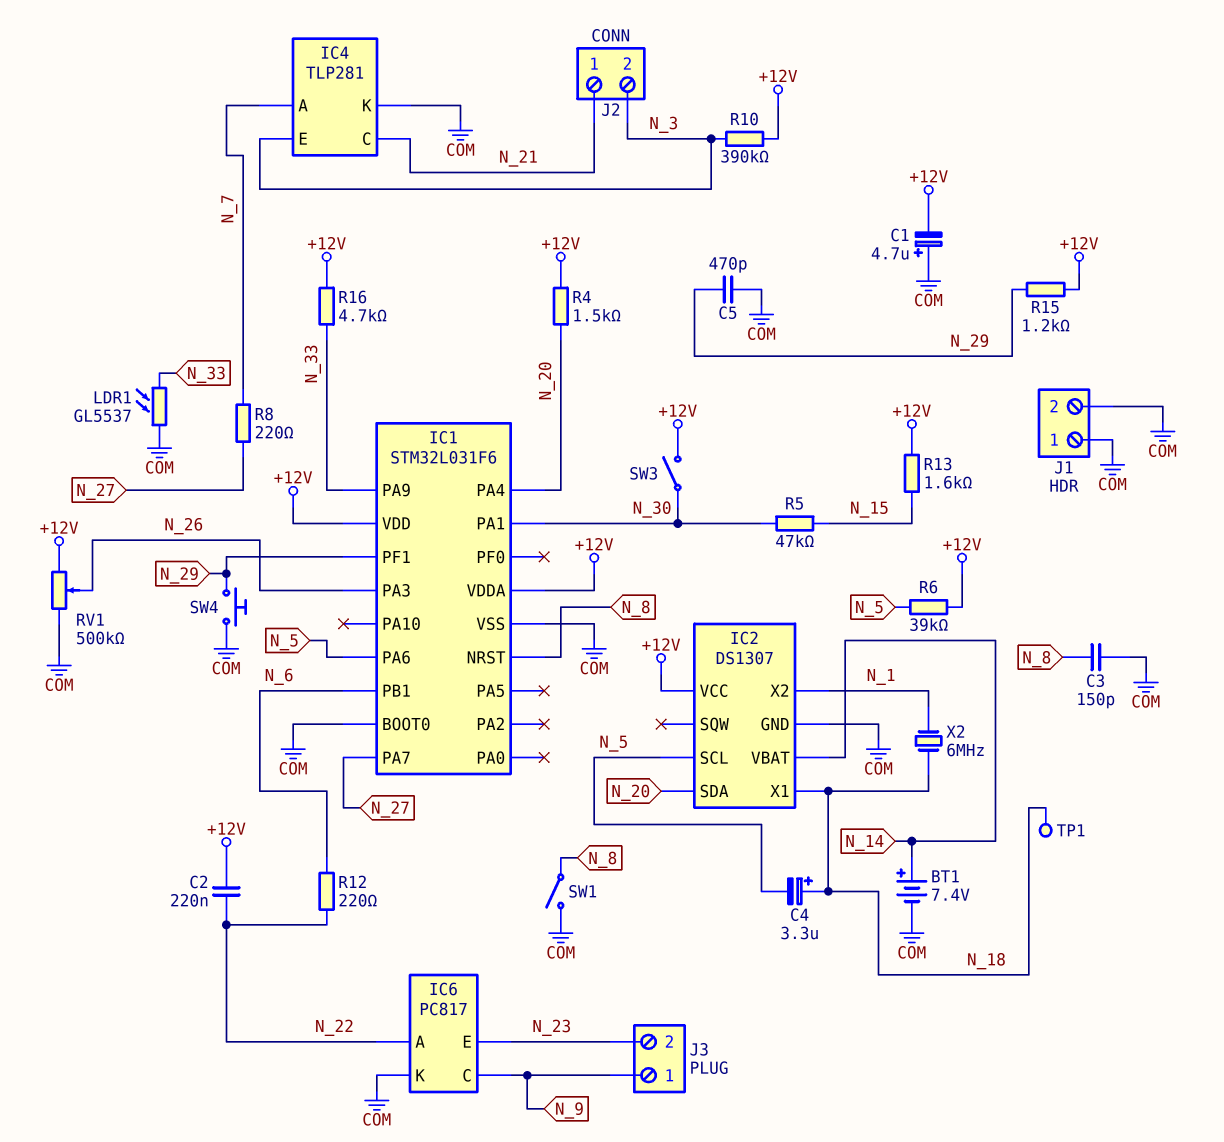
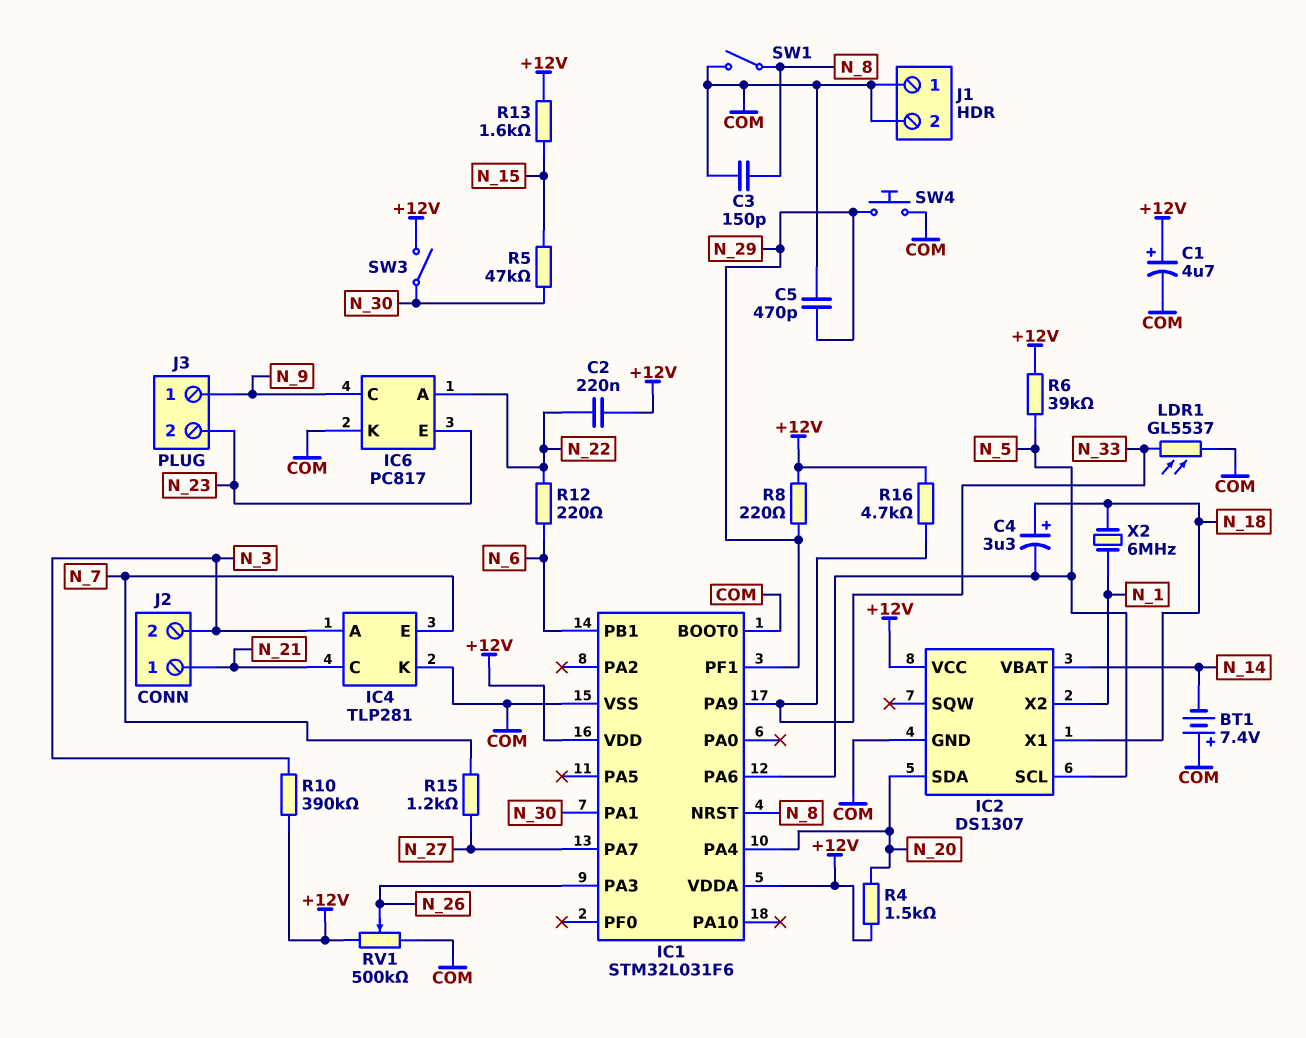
BT1: 7.4V (plus N_14, minus COM) -> 7.4V (plus COM, minus N_14)
C1: 4.7uF (plus COM, minus +12V) -> 4.7uF (plus +12V, minus COM)
IC4 pin A: N_7 -> N_3
IC4 pin E: N_3 -> N_7
R8: 220 (N_7, N_27) -> 220 (+12V, N_29)
R15: 1.2k (+12V, N_29) -> 1.2k (N_7, N_27)
TP1: test point (N_18) -> none

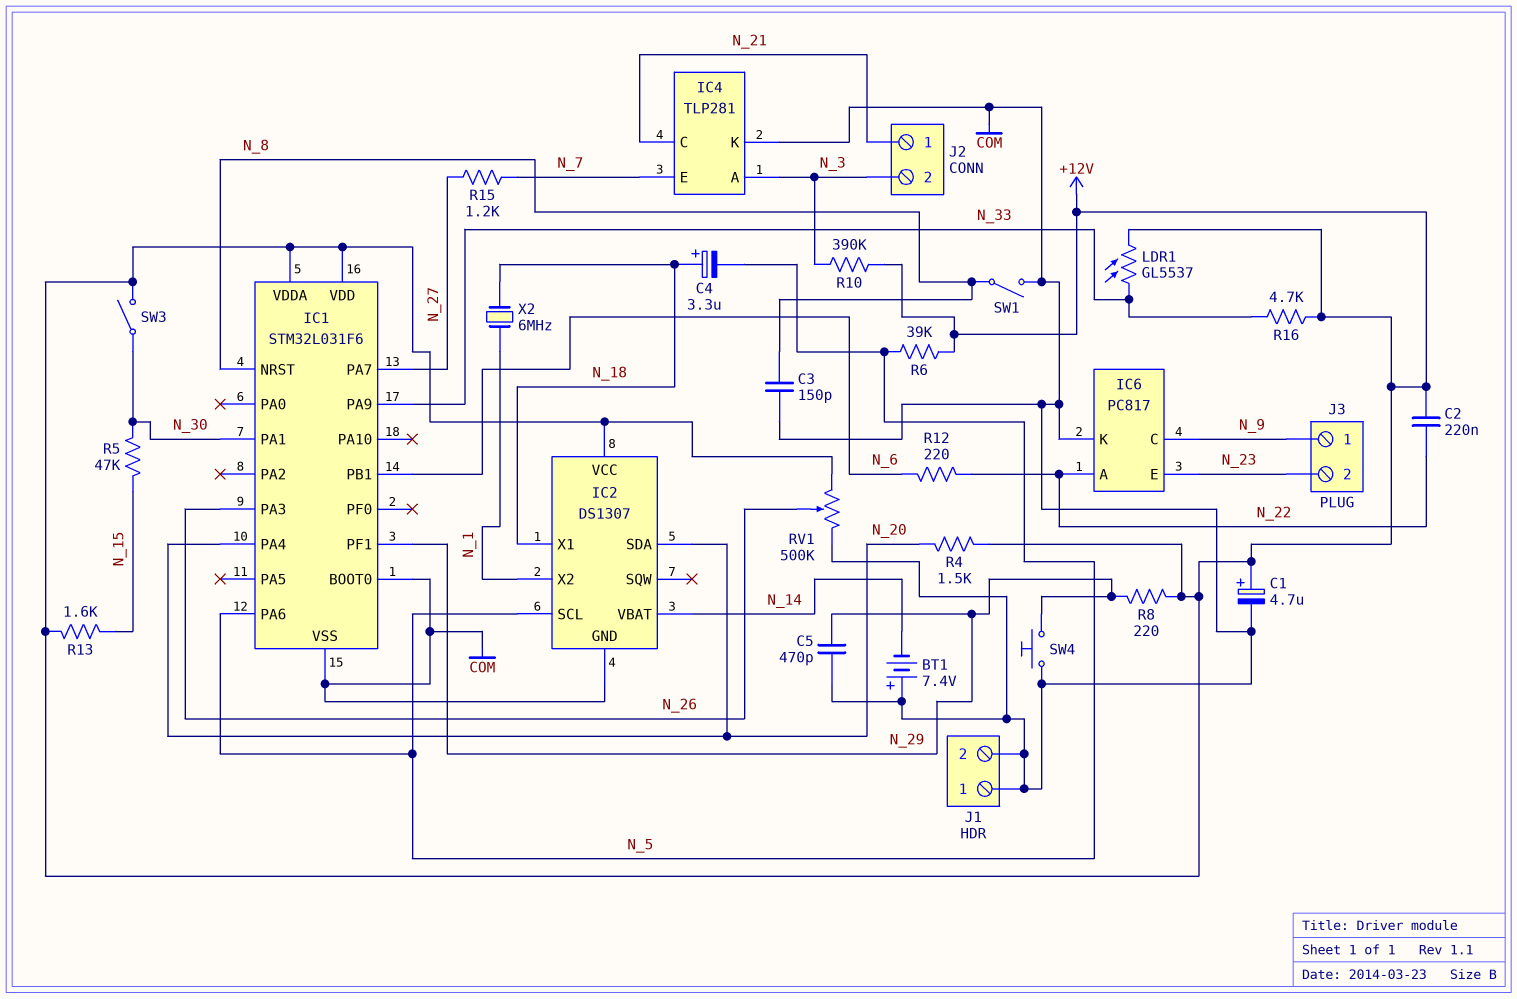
LDR1: GL5537 (COM, N_33) -> GL5537 (+12V, N_33)

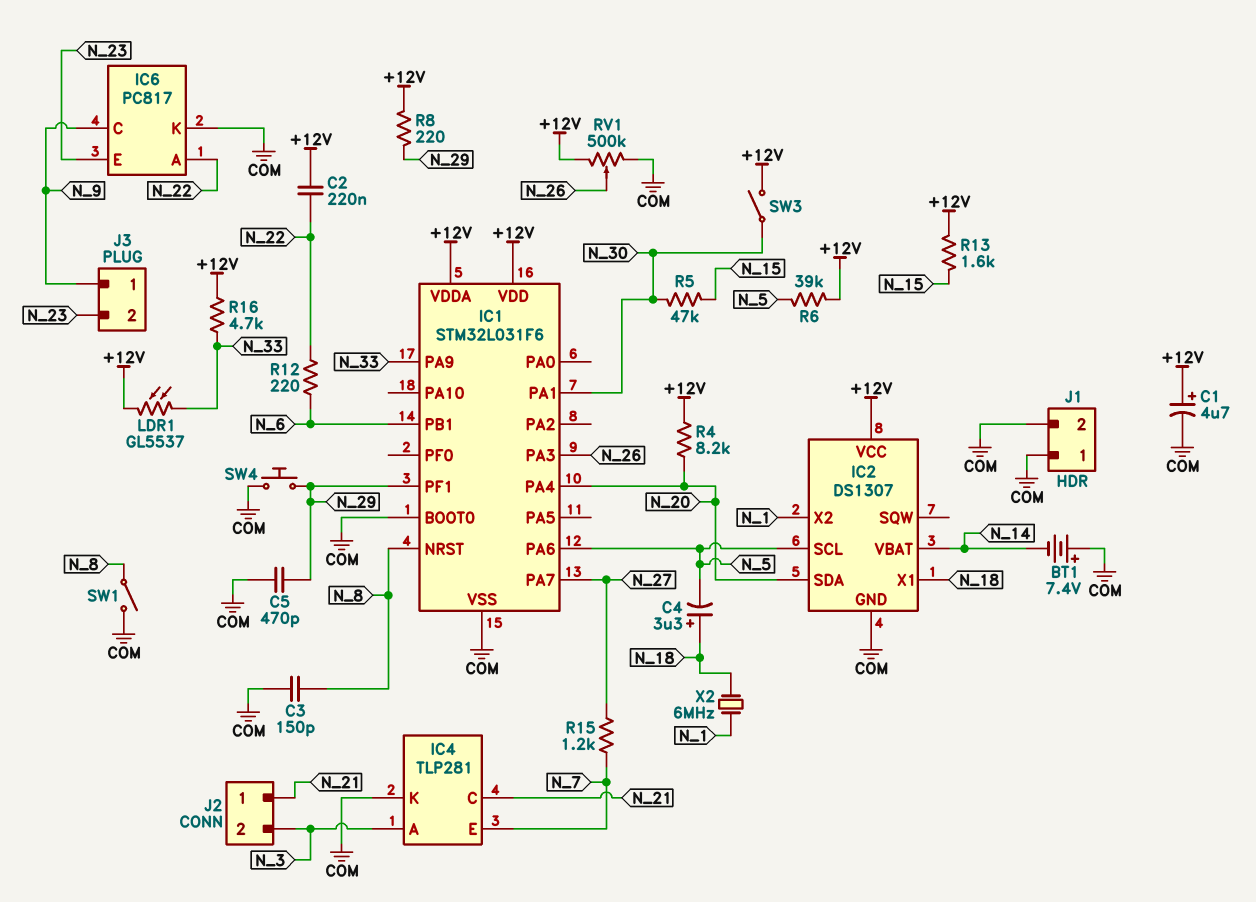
R4: 1.5k (+12V, N_20) -> 8.2k (+12V, N_20)
R10: 390k (+12V, N_3) -> none

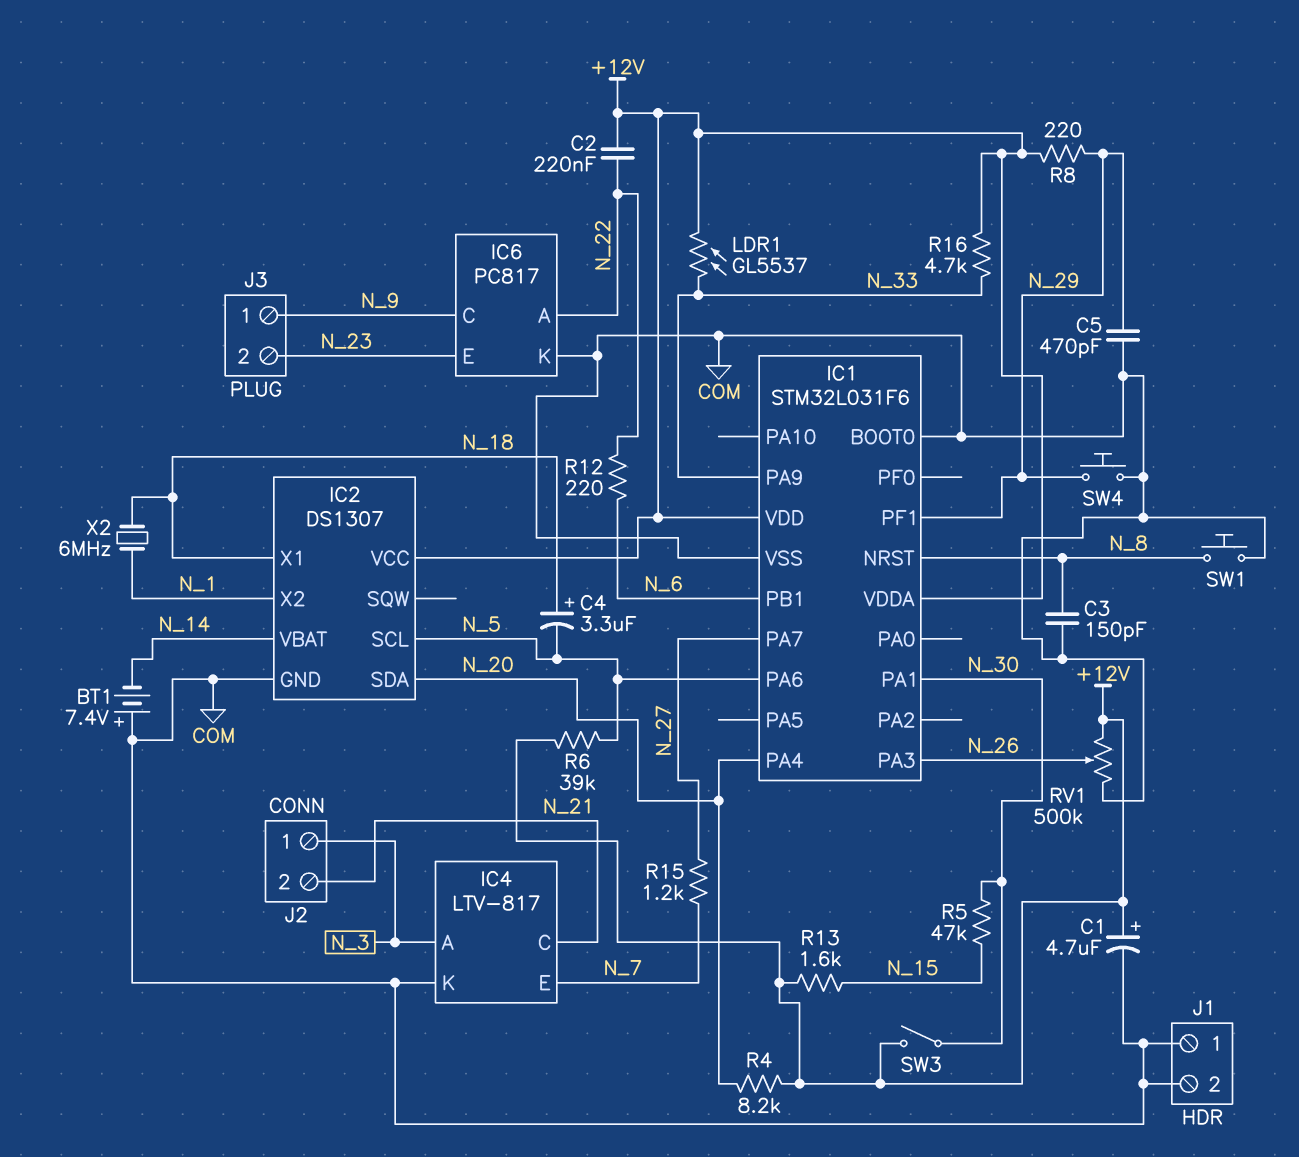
IC4: TLP281 -> LTV-817
J2 pin 1: N_21 -> N_3
J2 pin 2: N_3 -> N_21
SW1: switch (COM, N_8) -> button (COM, N_8)

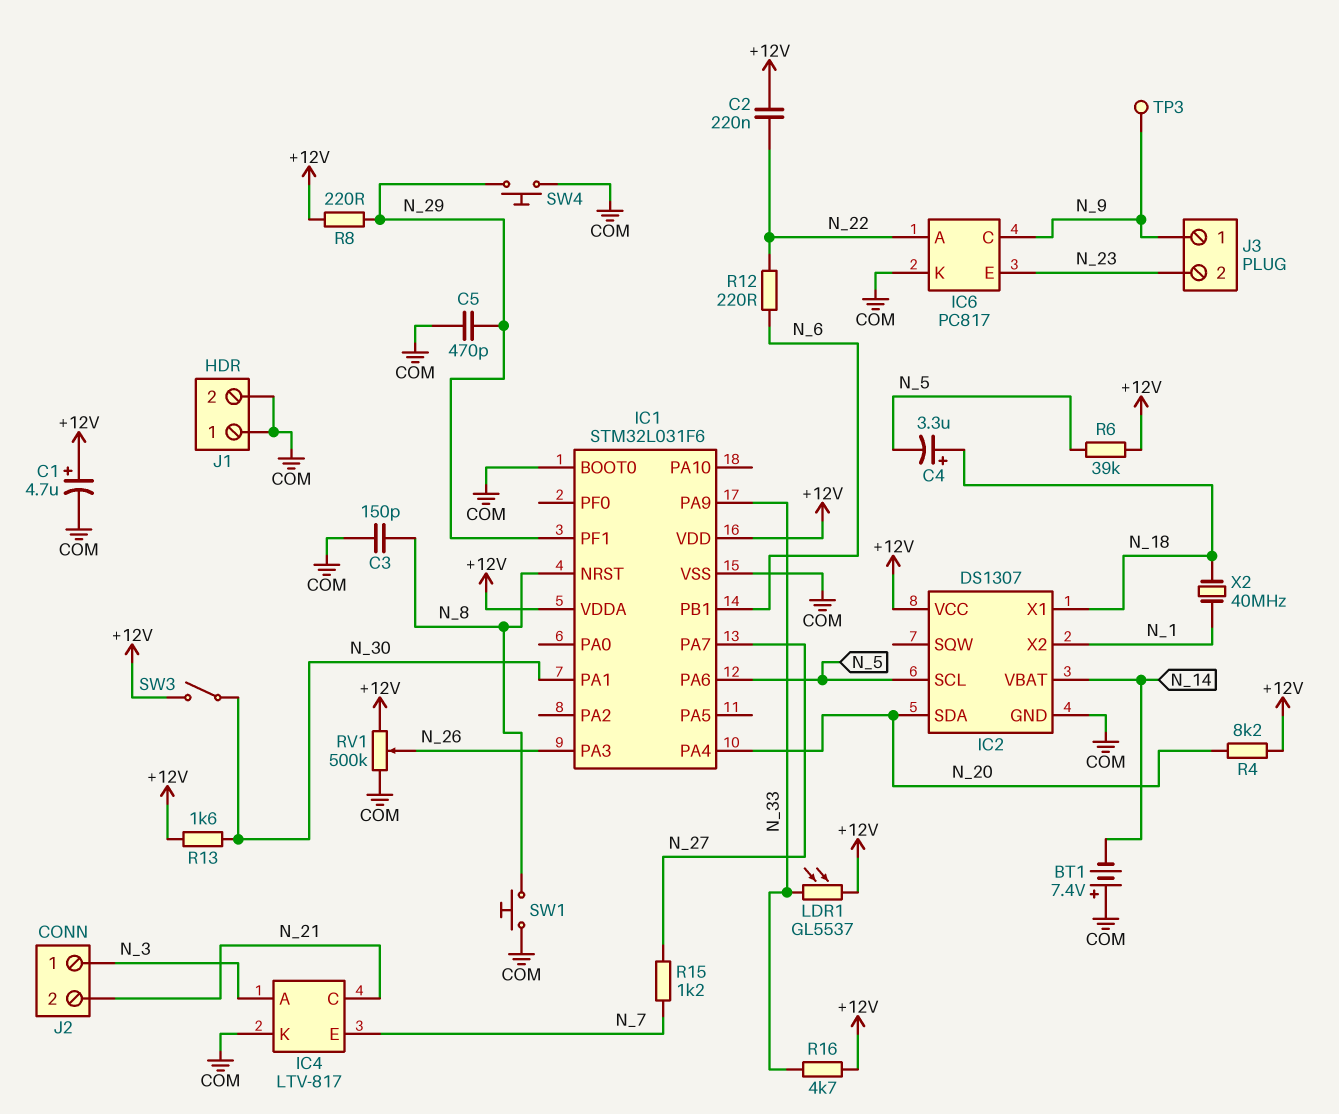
R5: 47k (N_15, N_30) -> none
R13: 1.6k (+12V, N_15) -> 1.6k (+12V, N_30)
TP3: none -> test point (N_9)
X2: 6MHz (N_1, N_18) -> 40MHz (N_1, N_18)

